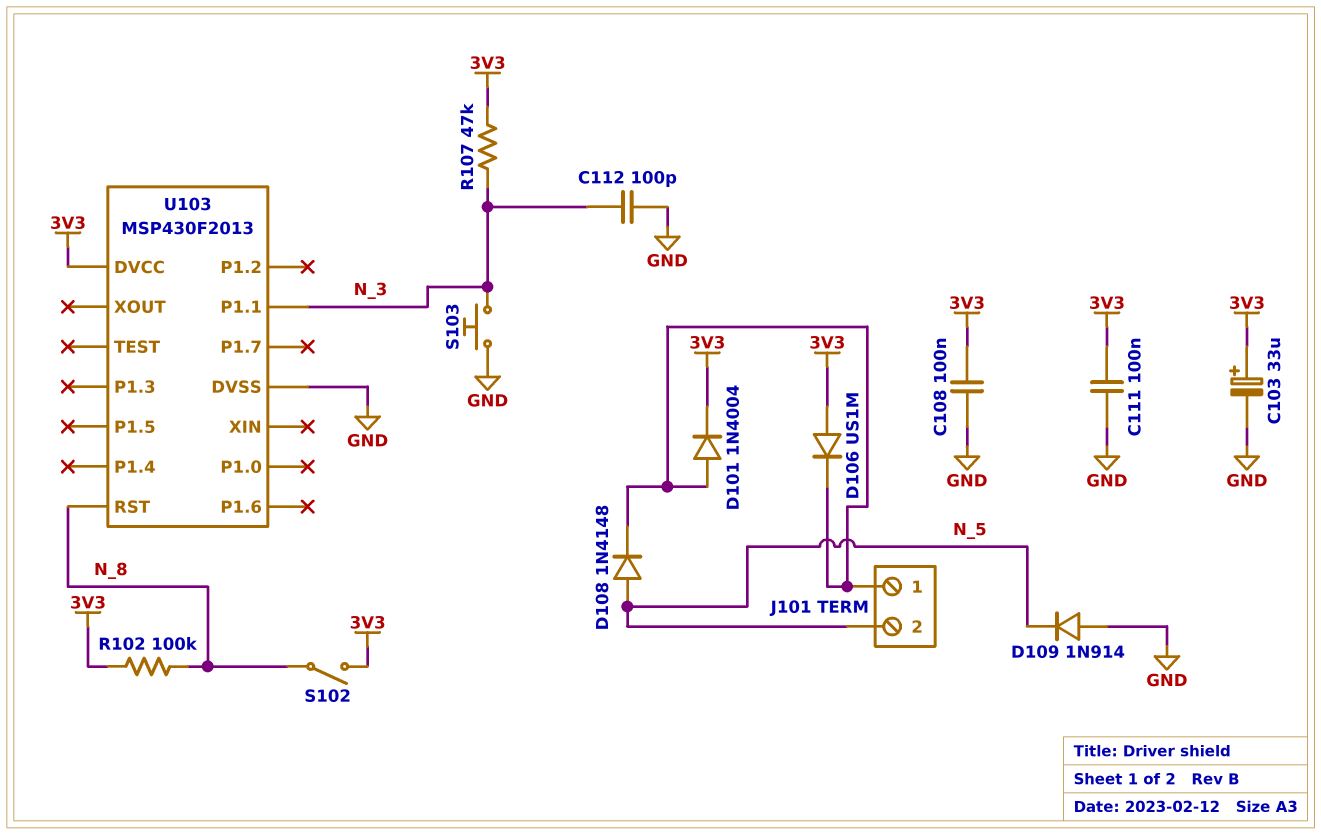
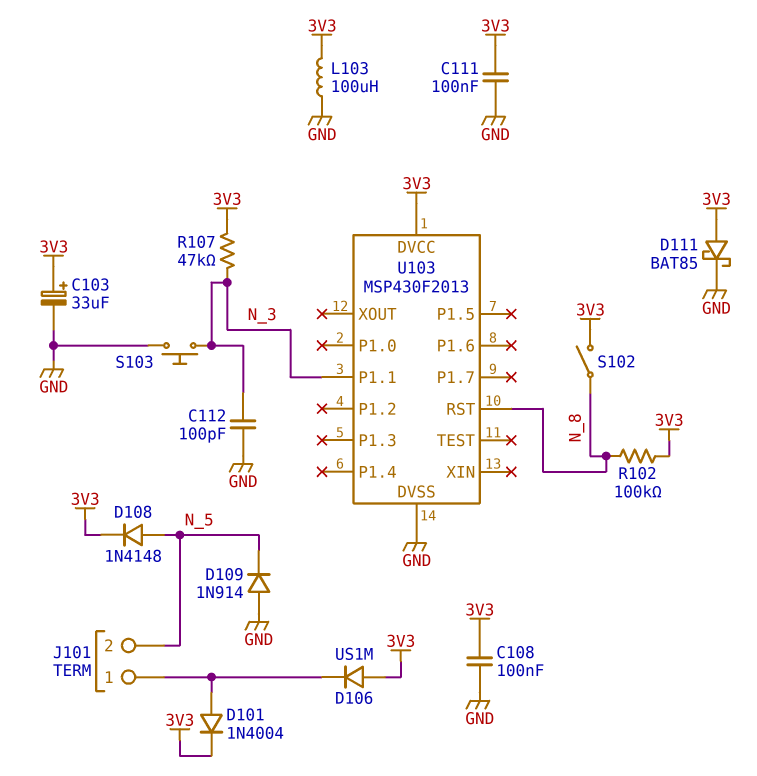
D108: diode 1N4148 (A N_5, K J101/1) -> diode 1N4148 (A N_5, K 3V3)
D111: none -> schottky BAT85 (A 3V3, K GND)
L103: none -> 100uH (3V3, GND)

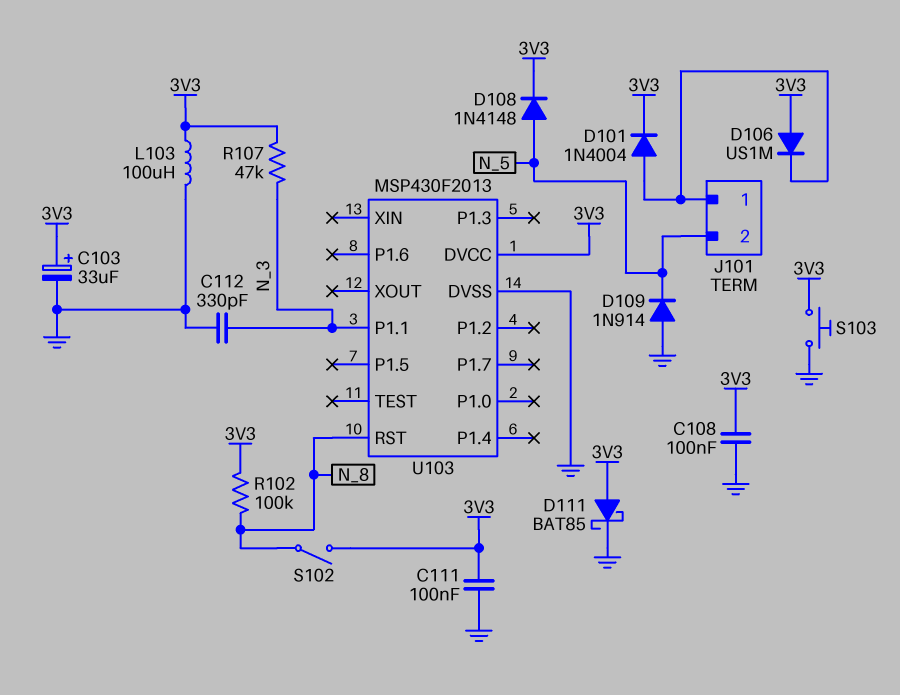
C112: 100pF (GND, N_3) -> 330pF (GND, N_3)
S103: button (GND, N_3) -> button (3V3, GND)

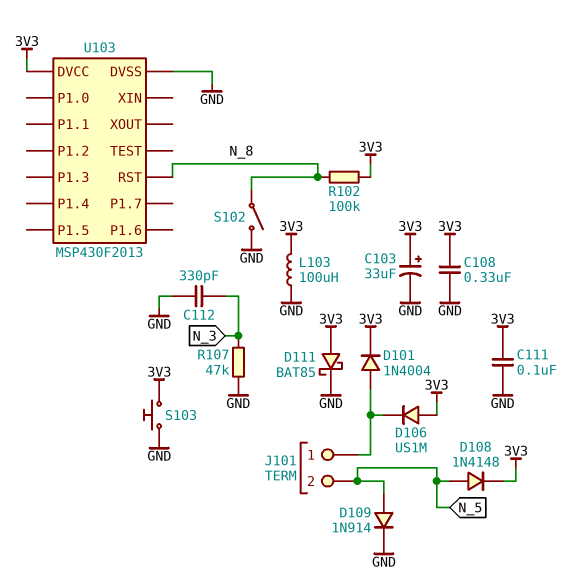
C108: 100nF (3V3, GND) -> 330nF (3V3, GND)
D109: diode 1N914 (A GND, K N_5) -> diode 1N914 (A N_5, K GND)
R107: 47k (3V3, N_3) -> 47k (GND, N_3)
S102: switch (3V3, N_8) -> switch (GND, N_8)
U103 pin P1.1: N_3 -> none

